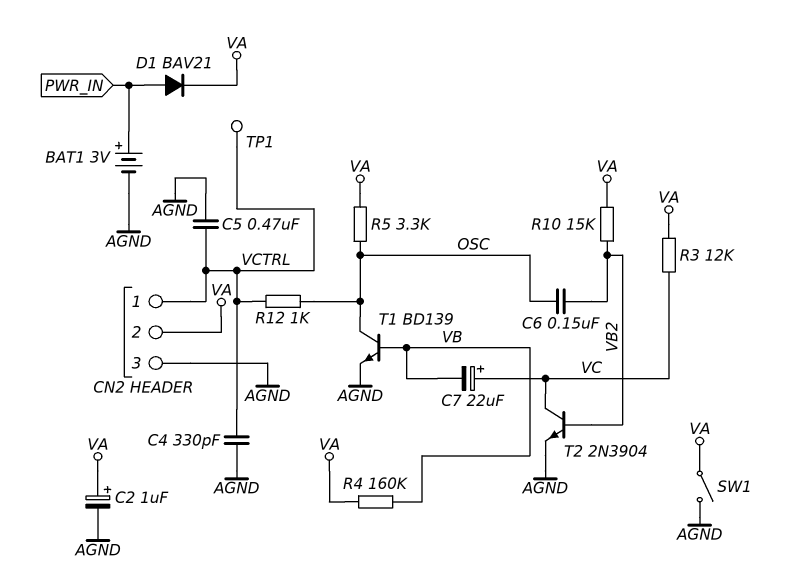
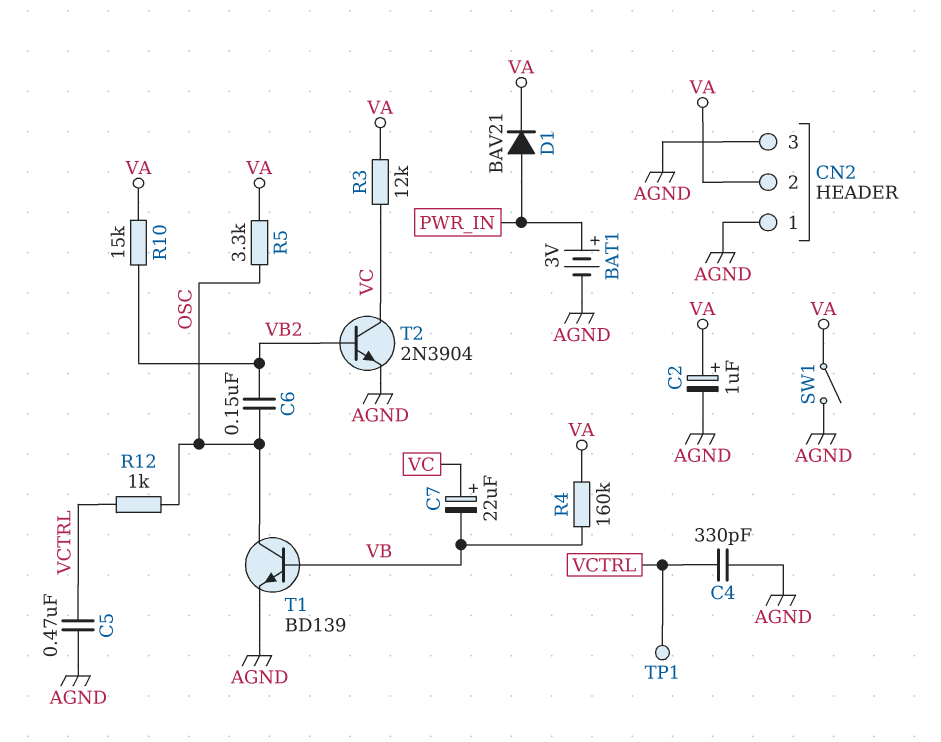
CN2 pin 1: VCTRL -> AGND

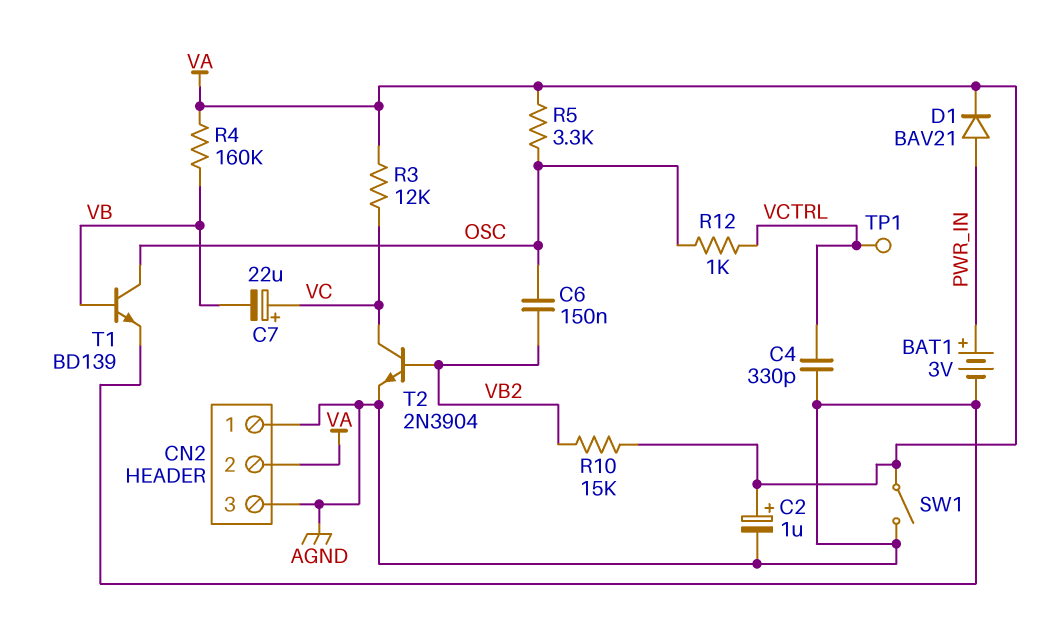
C5: 470nF (AGND, VCTRL) -> none

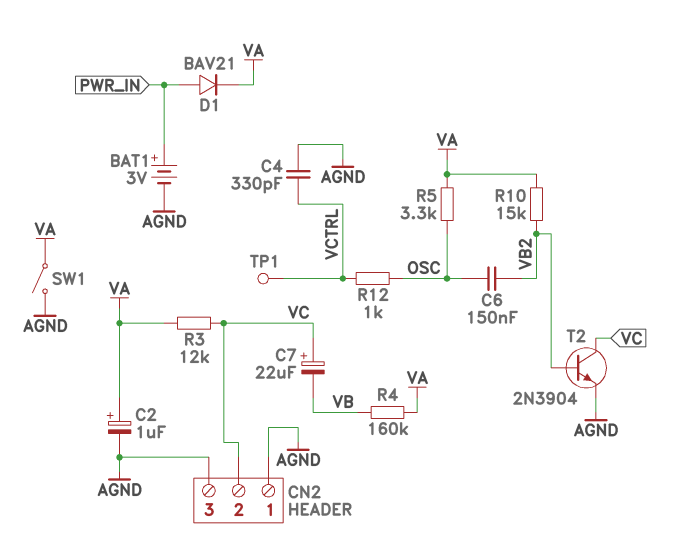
CN2 pin 2: VA -> VC
T1: NPN BD139 (B VB, C OSC, E AGND) -> none

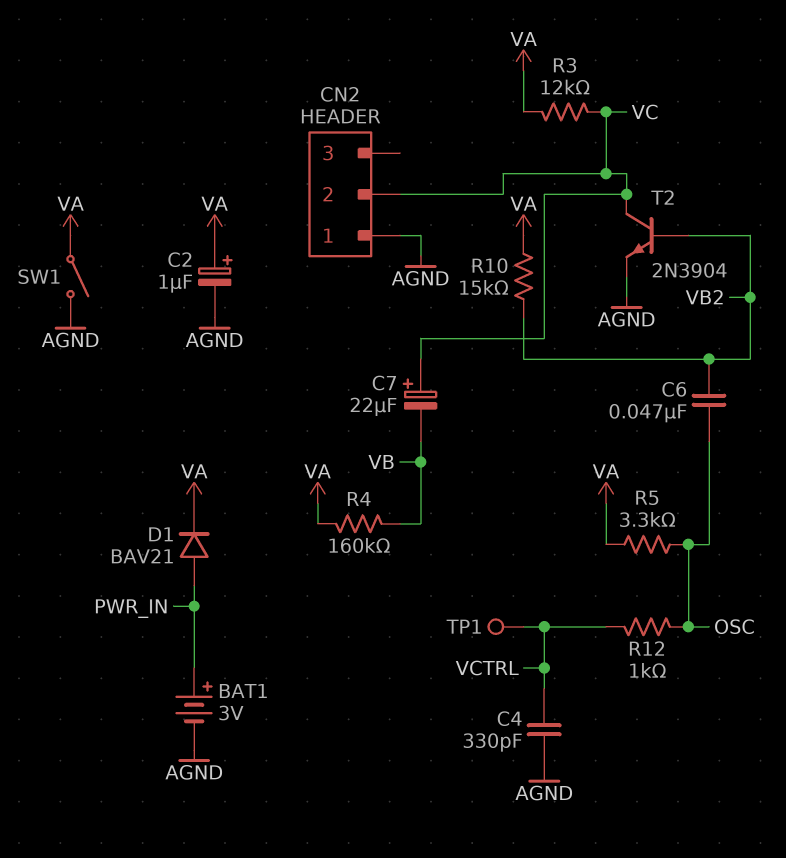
C6: 150nF (OSC, VB2) -> 47nF (OSC, VB2)
CN2 pin 3: AGND -> none

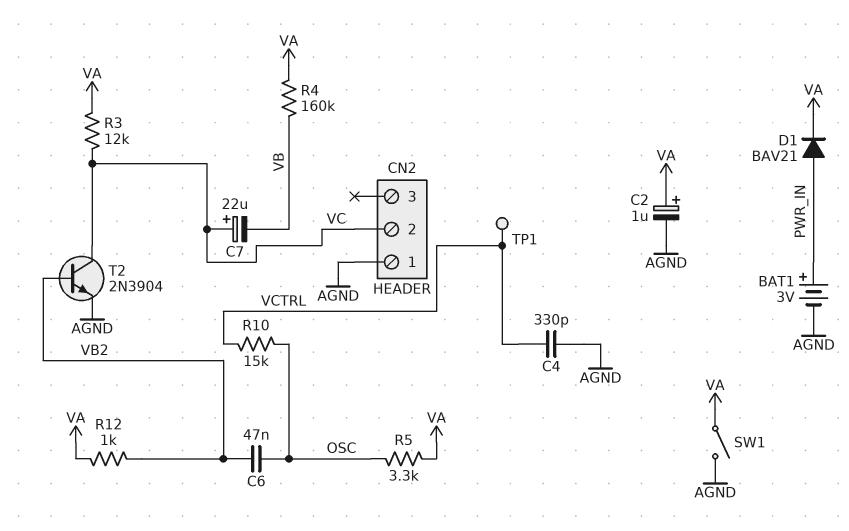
R10: 15k (VA, VB2) -> 15k (OSC, VCTRL)
R12: 1k (OSC, VCTRL) -> 1k (VA, VB2)

